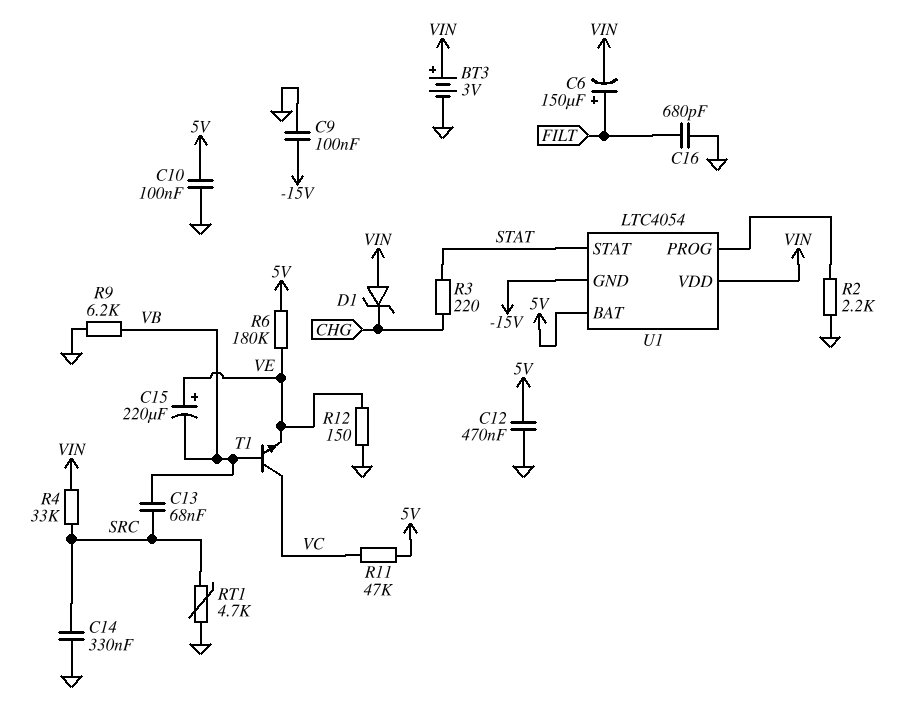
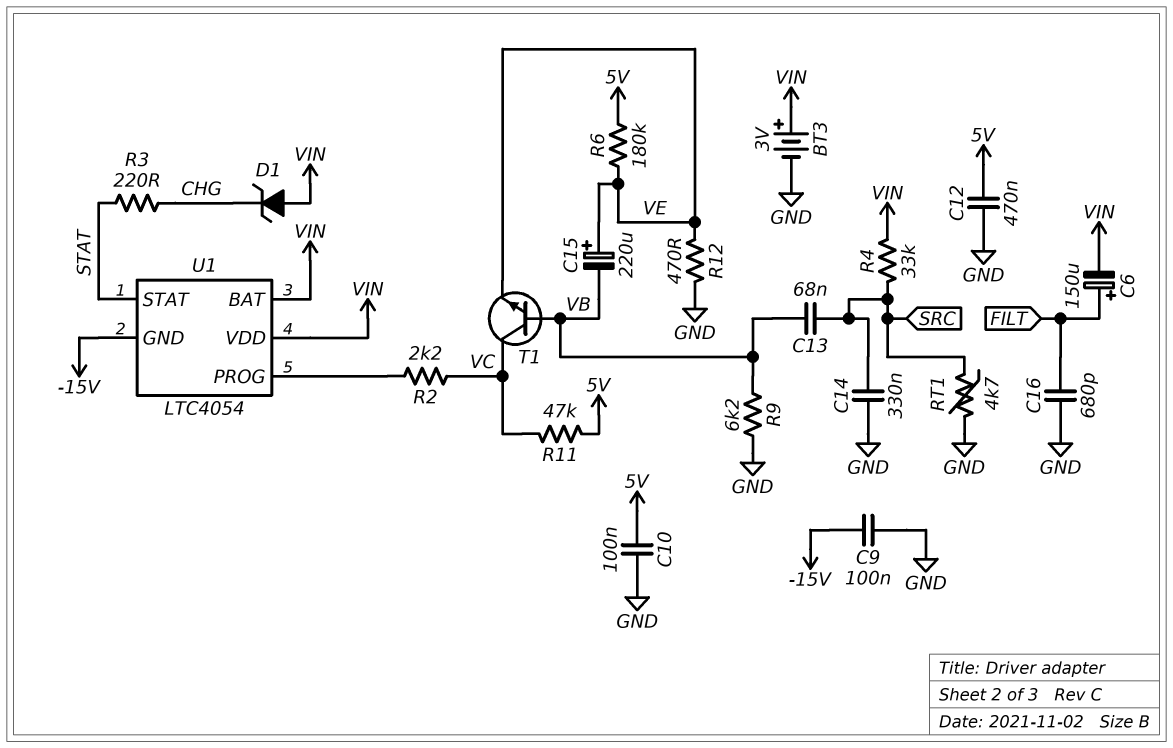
R2: 2.2k (GND, U1/PROG) -> 2.2k (U1/PROG, VC)
R12: 150 (GND, VE) -> 470 (GND, VE)
U1 pin BAT: 5V -> VIN

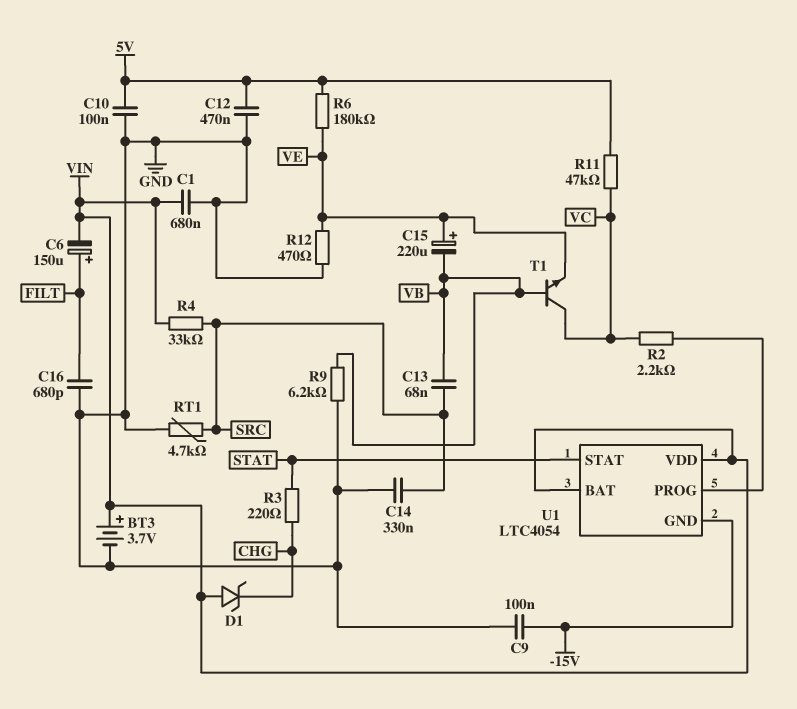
BT3: 3V (plus VIN, minus GND) -> 3.7V (plus VIN, minus GND)
C1: none -> 680nF (GND, VIN)

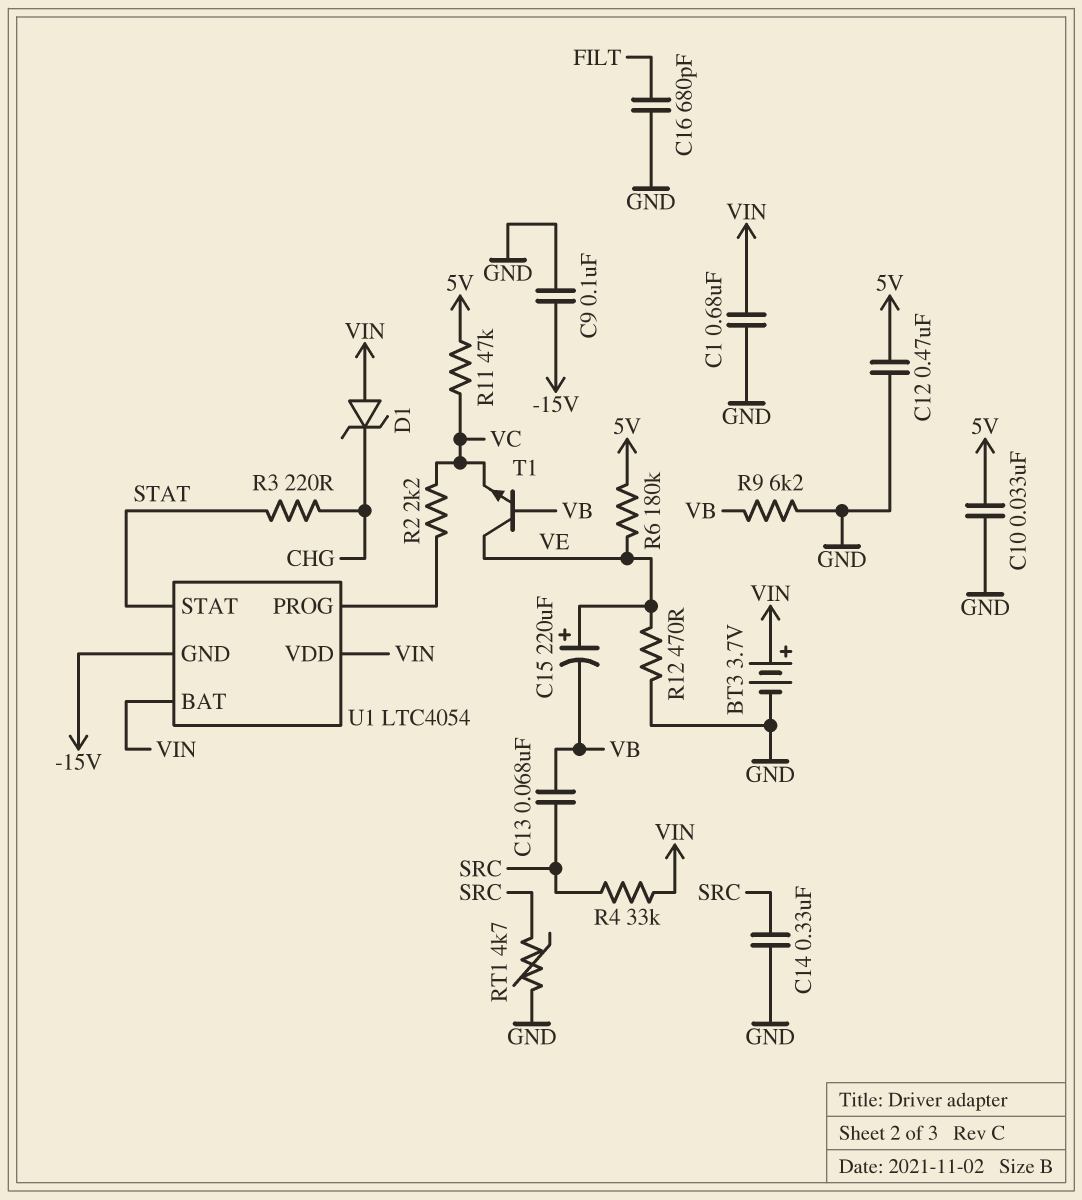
C6: 150uF (plus FILT, minus VIN) -> none
C10: 100nF (5V, GND) -> 33nF (5V, GND)
T1: NPN (B VB, C VC, E VE) -> NPN (B VB, C VE, E VC)

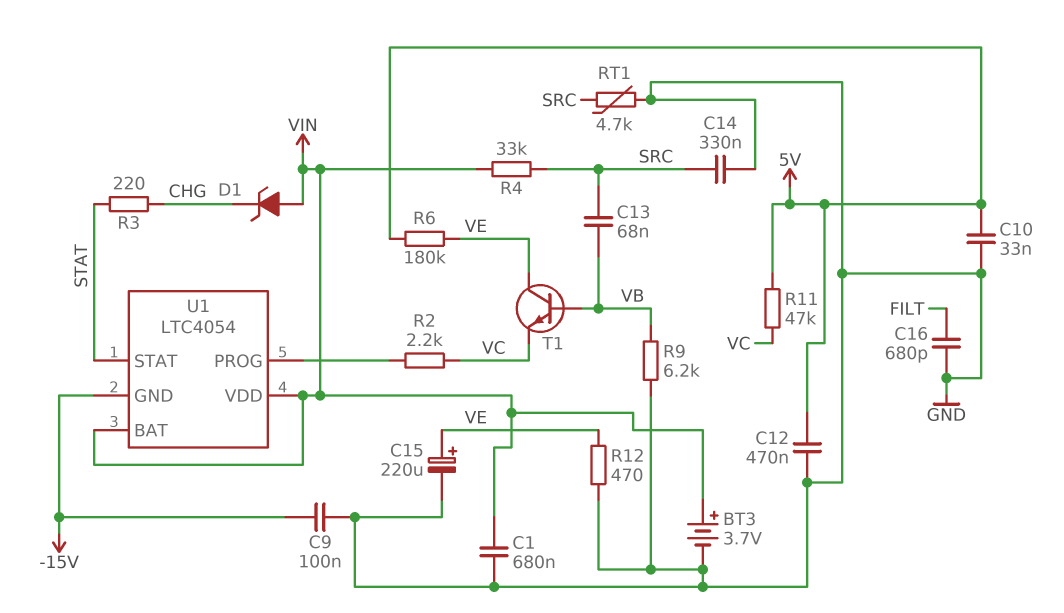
C15: 220uF (plus VE, minus VB) -> 220uF (plus VE, minus GND)

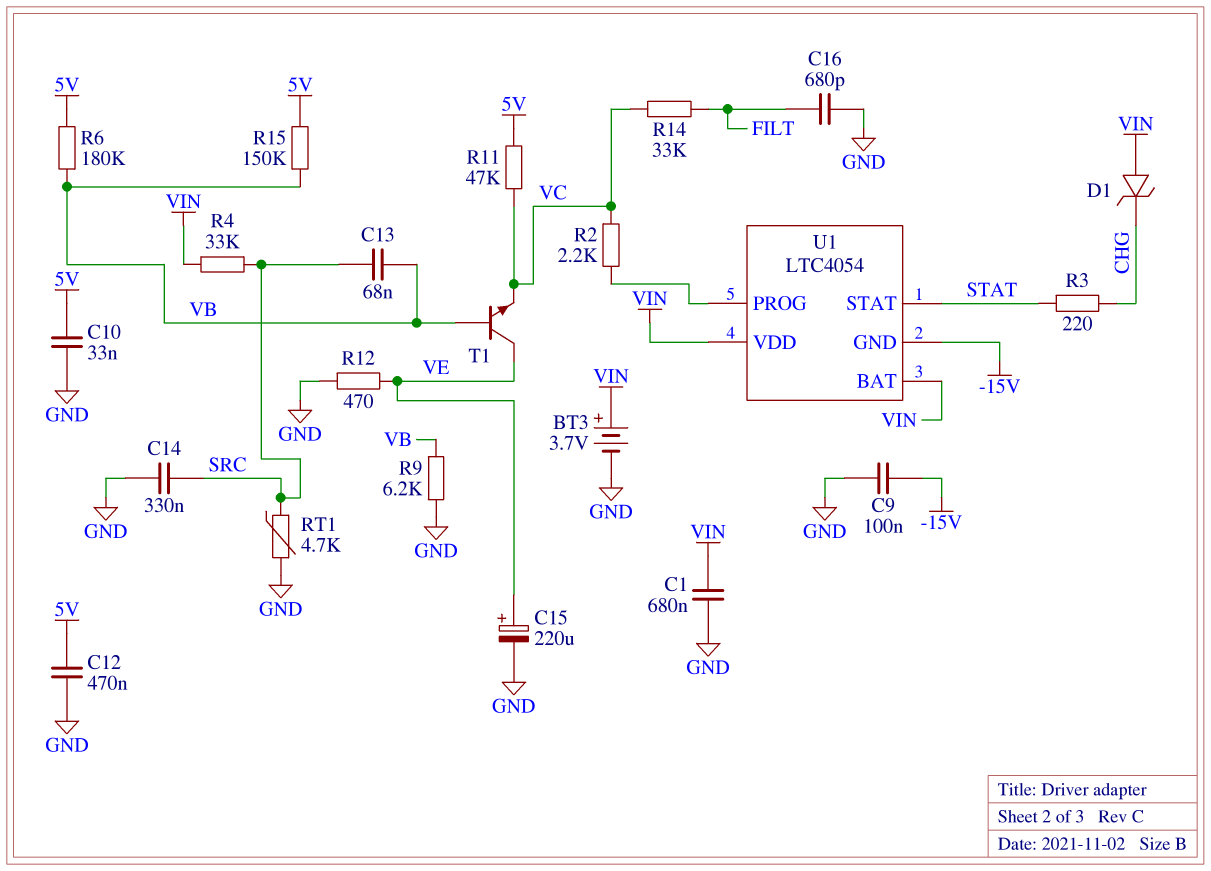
R6: 180k (5V, VE) -> 180k (5V, VB)
R14: none -> 33k (FILT, VC)
R15: none -> 150k (5V, VB)

